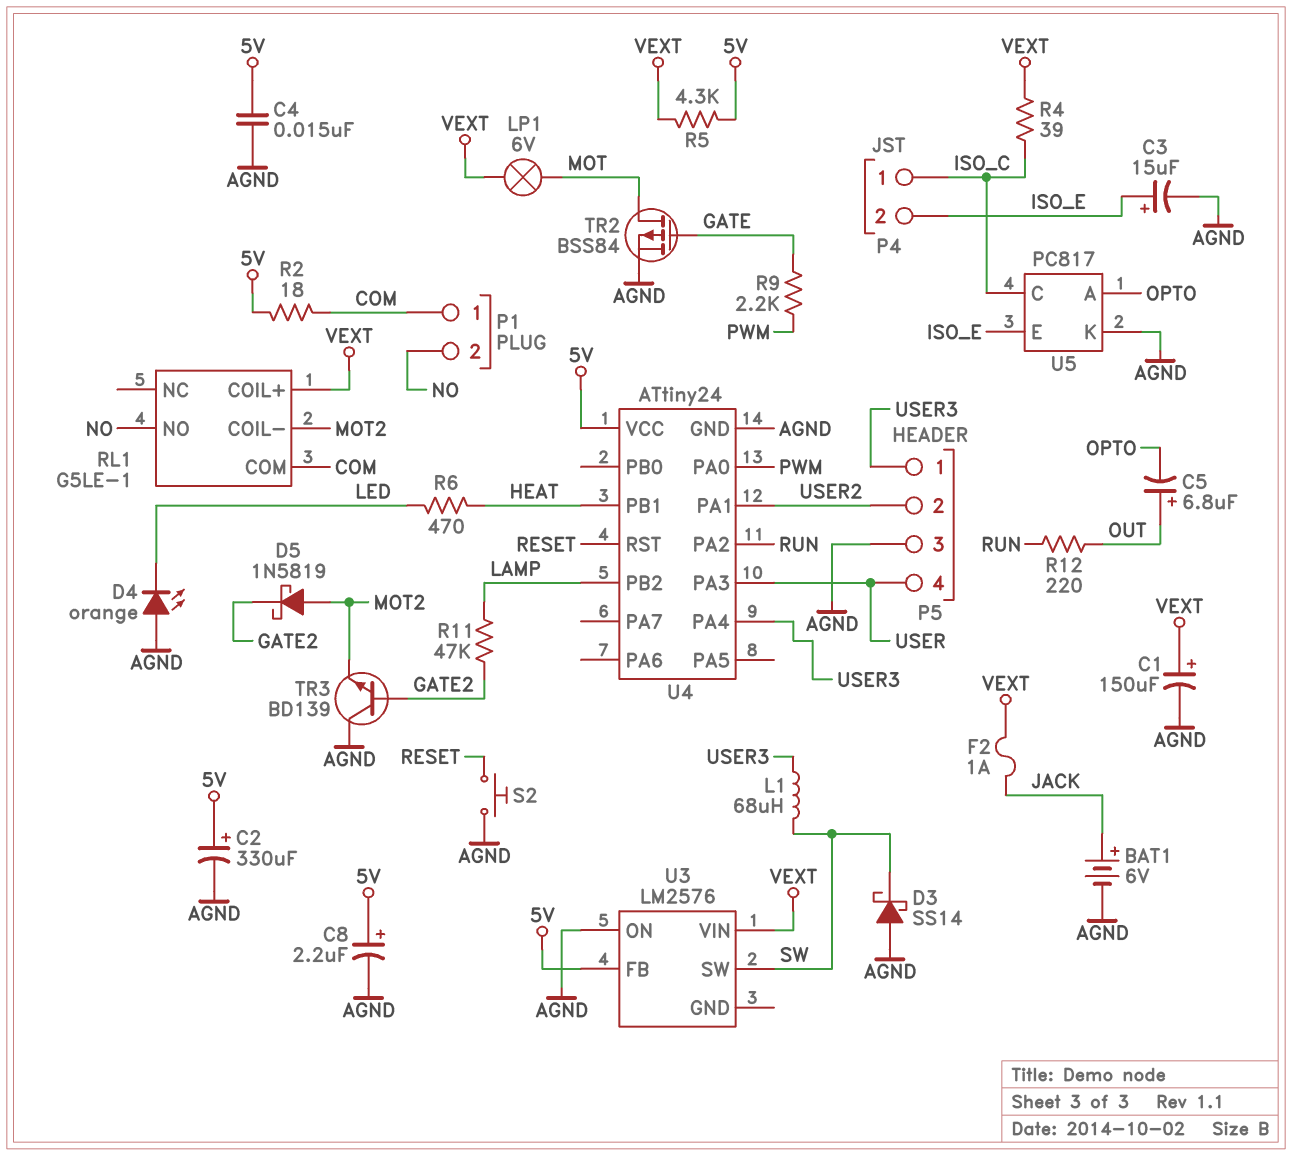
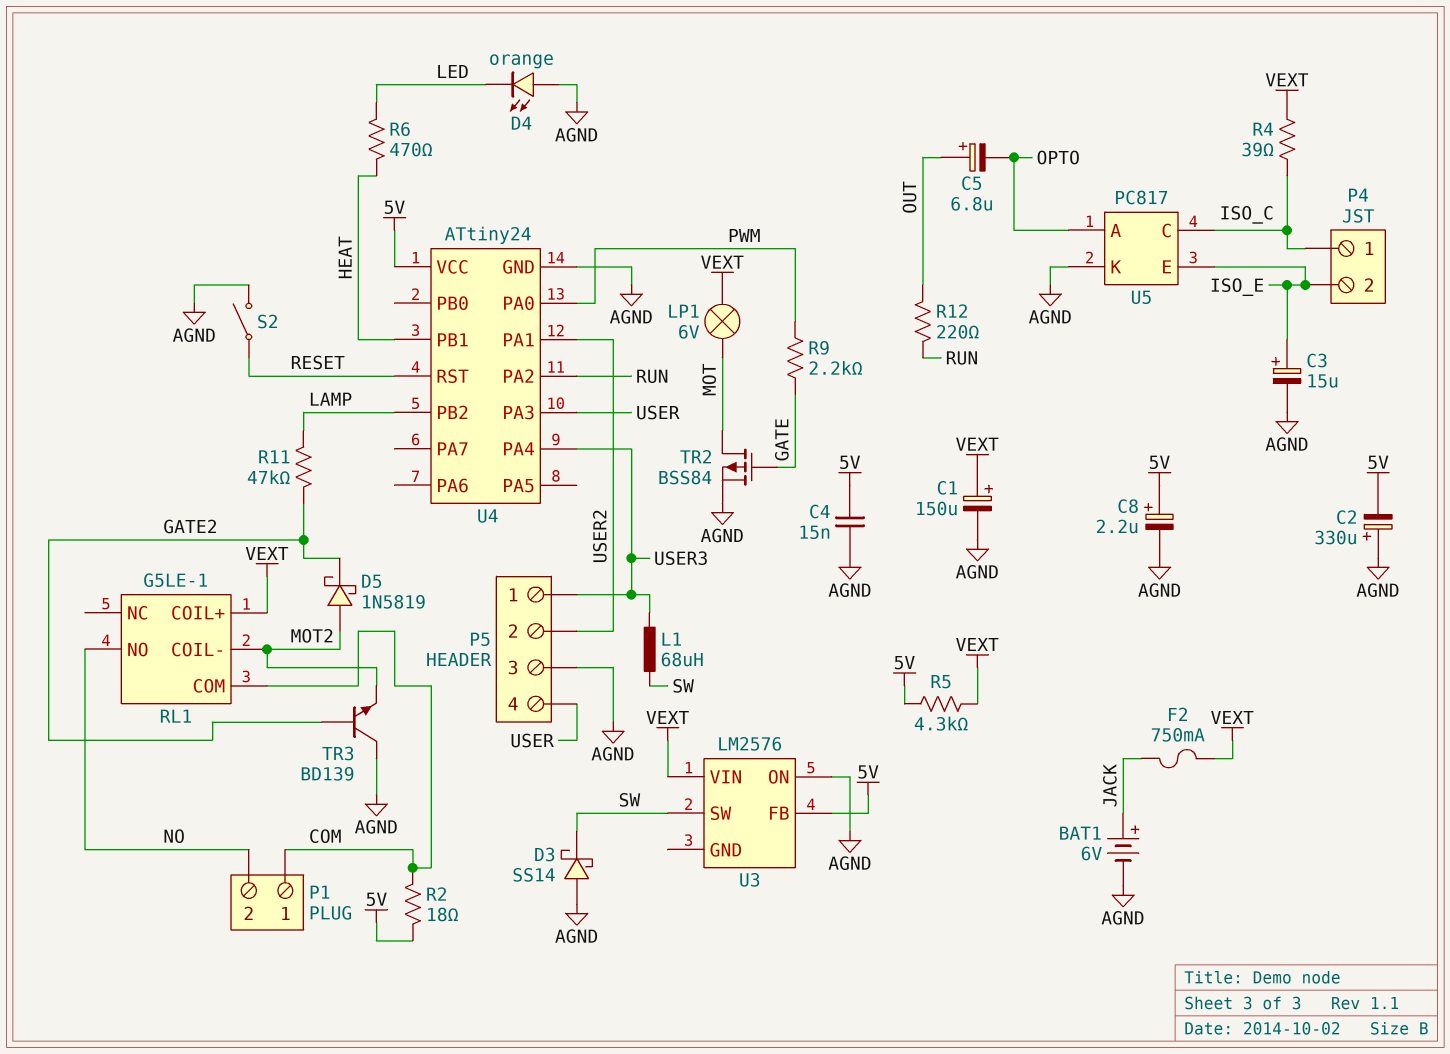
C2: 330uF (plus 5V, minus AGND) -> 330uF (plus AGND, minus 5V)
F2: 1A (JACK, VEXT) -> 750mA (JACK, VEXT)
S2: button (AGND, RESET) -> switch (AGND, RESET)

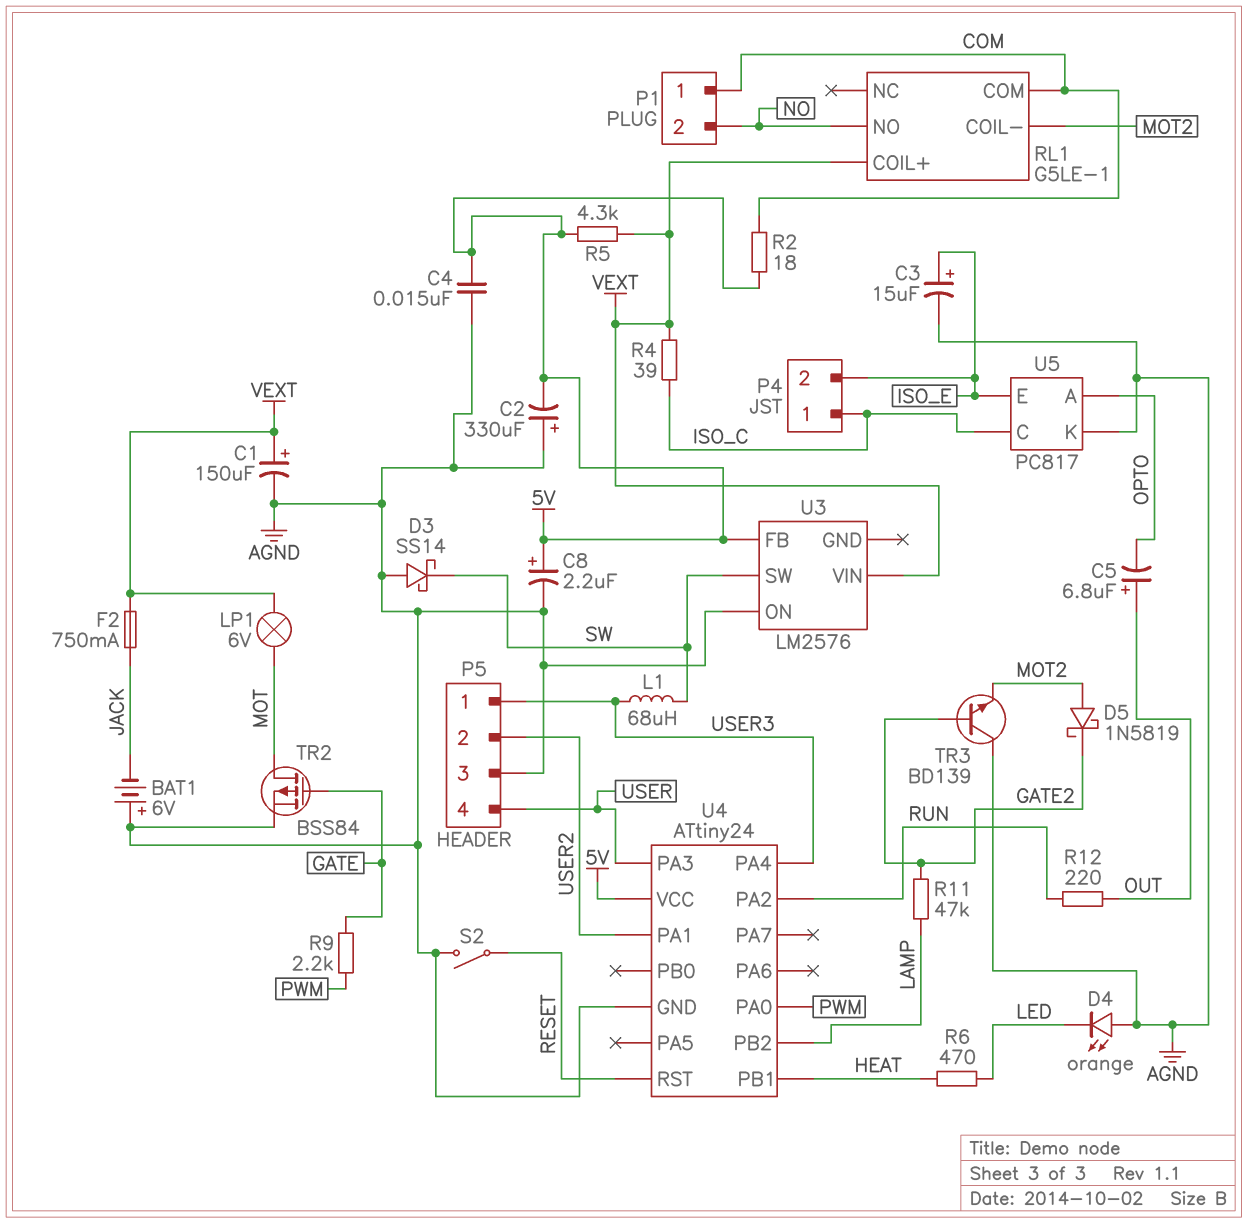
BAT1: 6V (plus JACK, minus AGND) -> 6V (plus AGND, minus JACK)

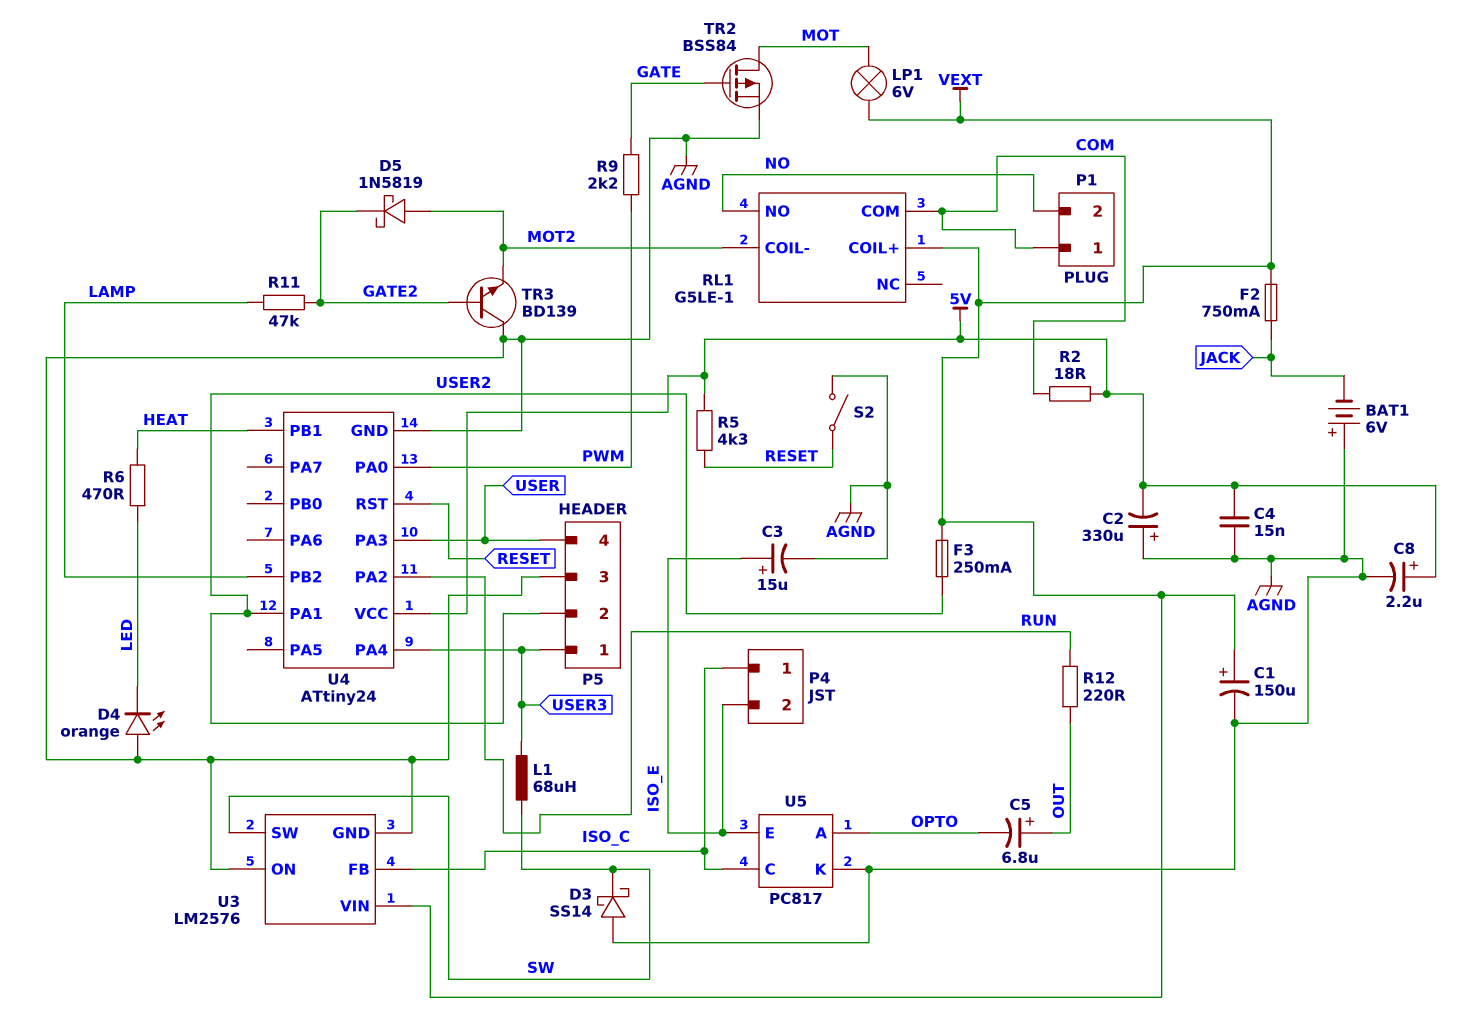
F3: none -> 250mA (USER2, VEXT)
R4: 39 (ISO_C, VEXT) -> none
R5: 4.3k (5V, VEXT) -> 4.3k (5V, RESET)
U3 pin FB: 5V -> ISO_C
U3 pin GND: none -> AGND

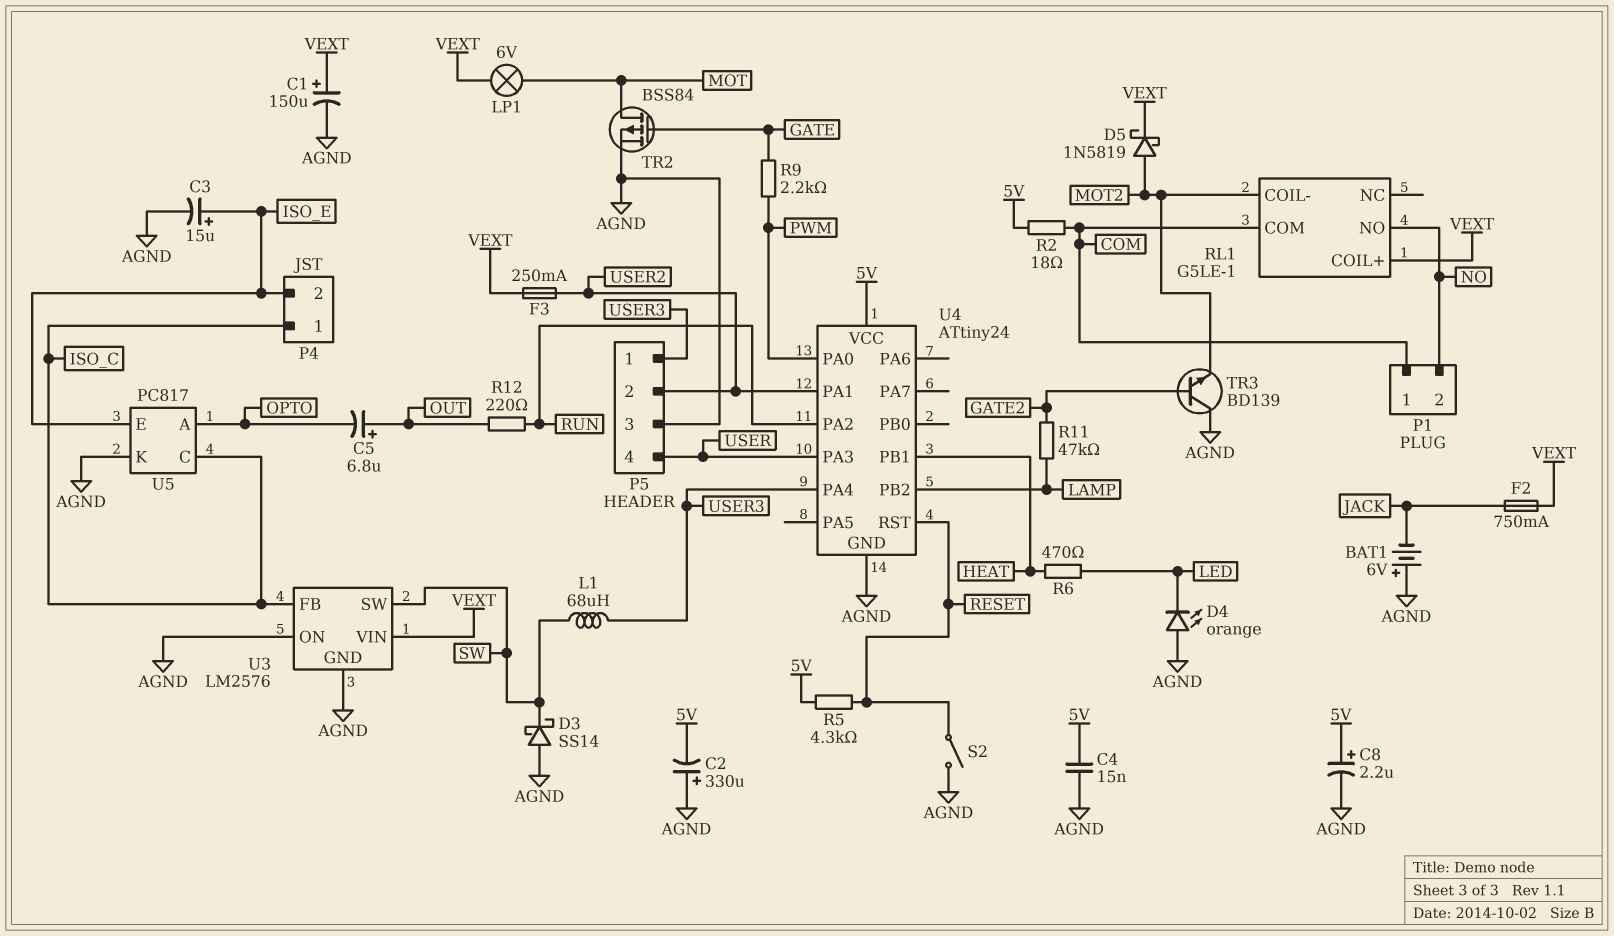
D5: schottky 1N5819 (A MOT2, K GATE2) -> schottky 1N5819 (A MOT2, K VEXT)

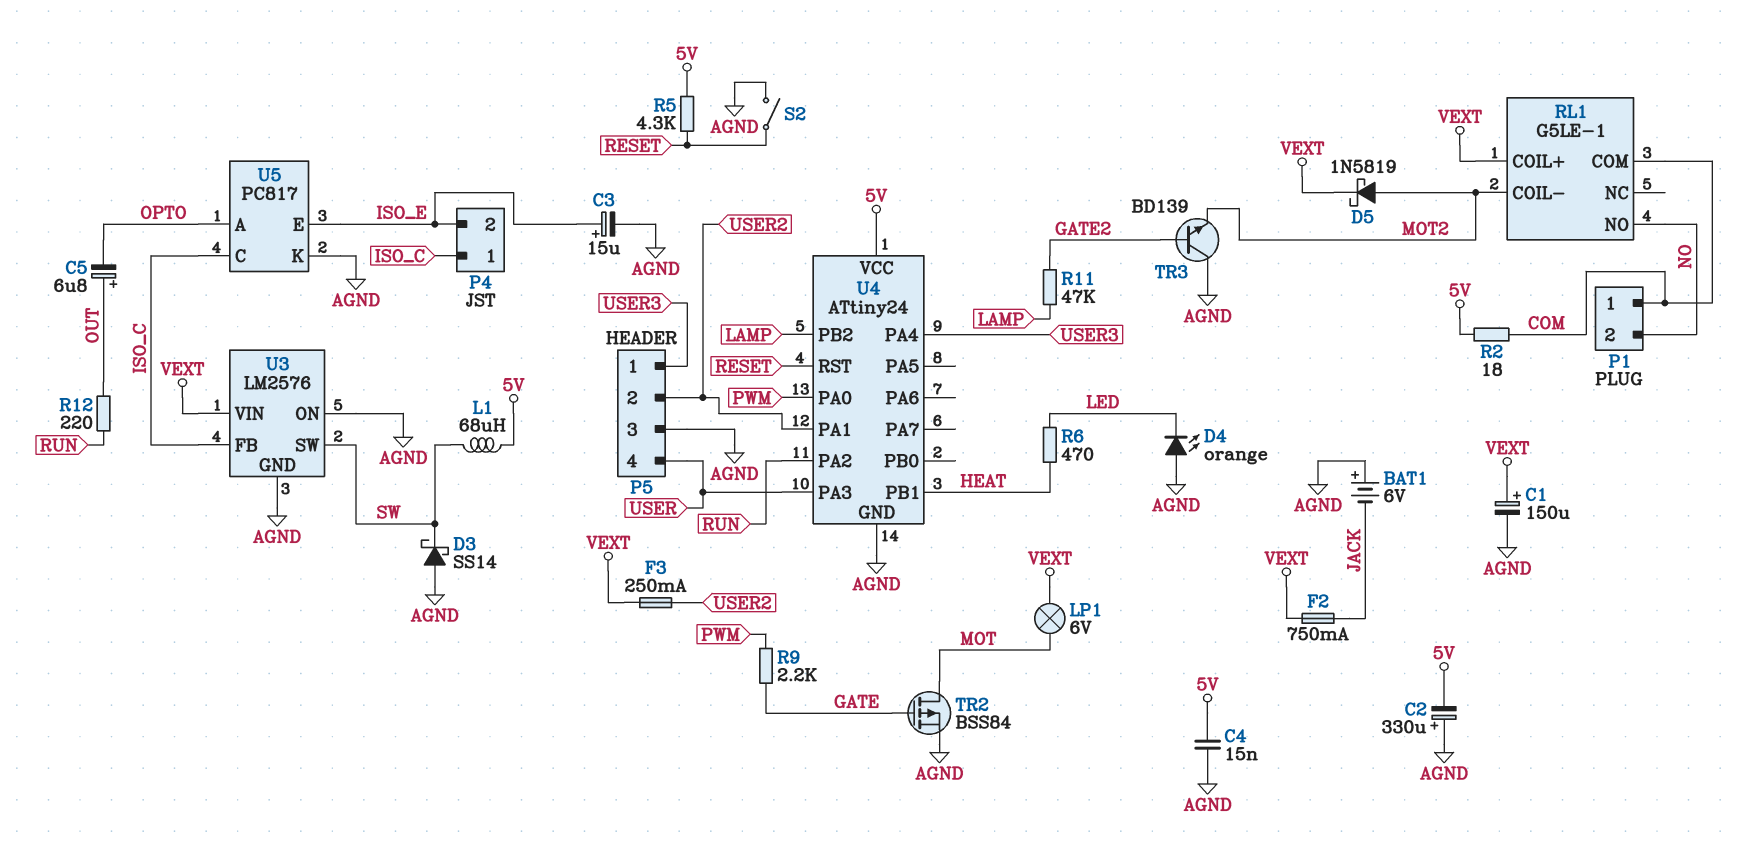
C8: 2.2uF (plus 5V, minus AGND) -> none
L1: 68uH (SW, USER3) -> 68uH (5V, SW)

